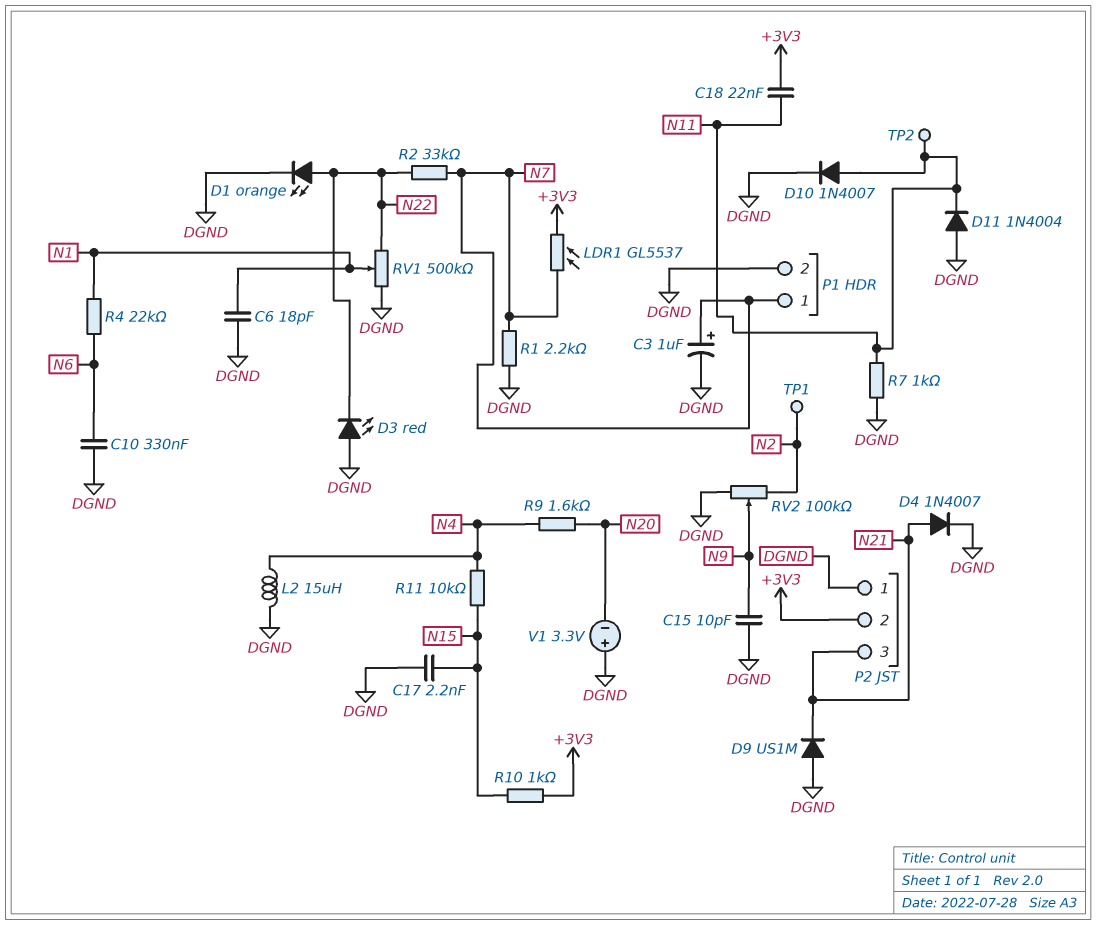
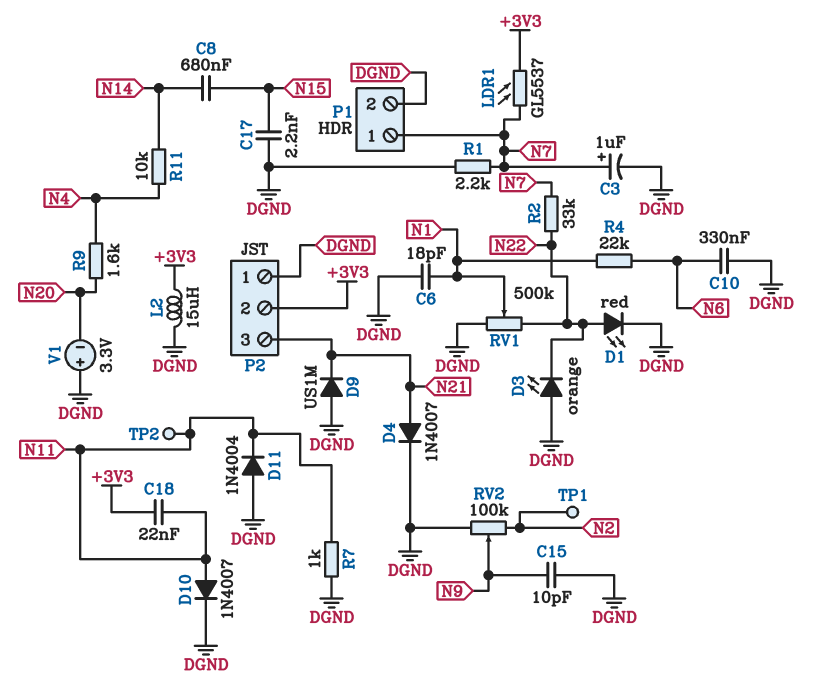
C8: none -> 680nF (N14, N15)
D1: LED orange (A N22, K DGND) -> LED red (A N22, K DGND)
D3: LED red (A DGND, K N22) -> LED orange (A DGND, K N22)
L2: 15uH (DGND, N4) -> 15uH (+3V3, DGND)
R10: 1k (+3V3, N15) -> none
R11: 10k (N4, N15) -> 10k (N4, N14)

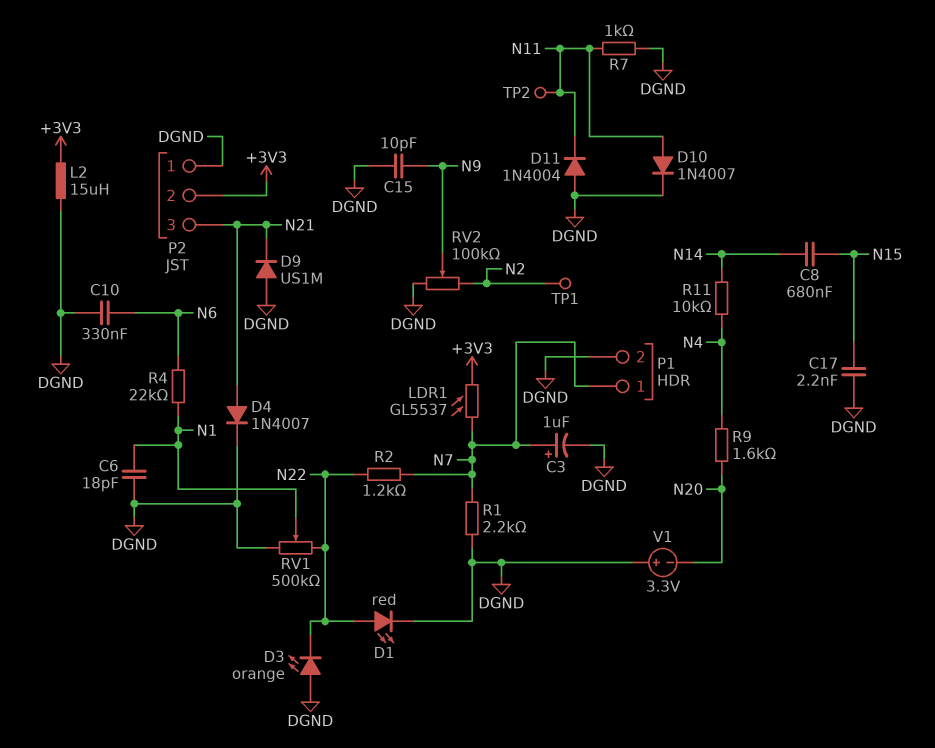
C18: 22nF (+3V3, N11) -> none
R2: 33k (N7, N22) -> 1.2k (N7, N22)

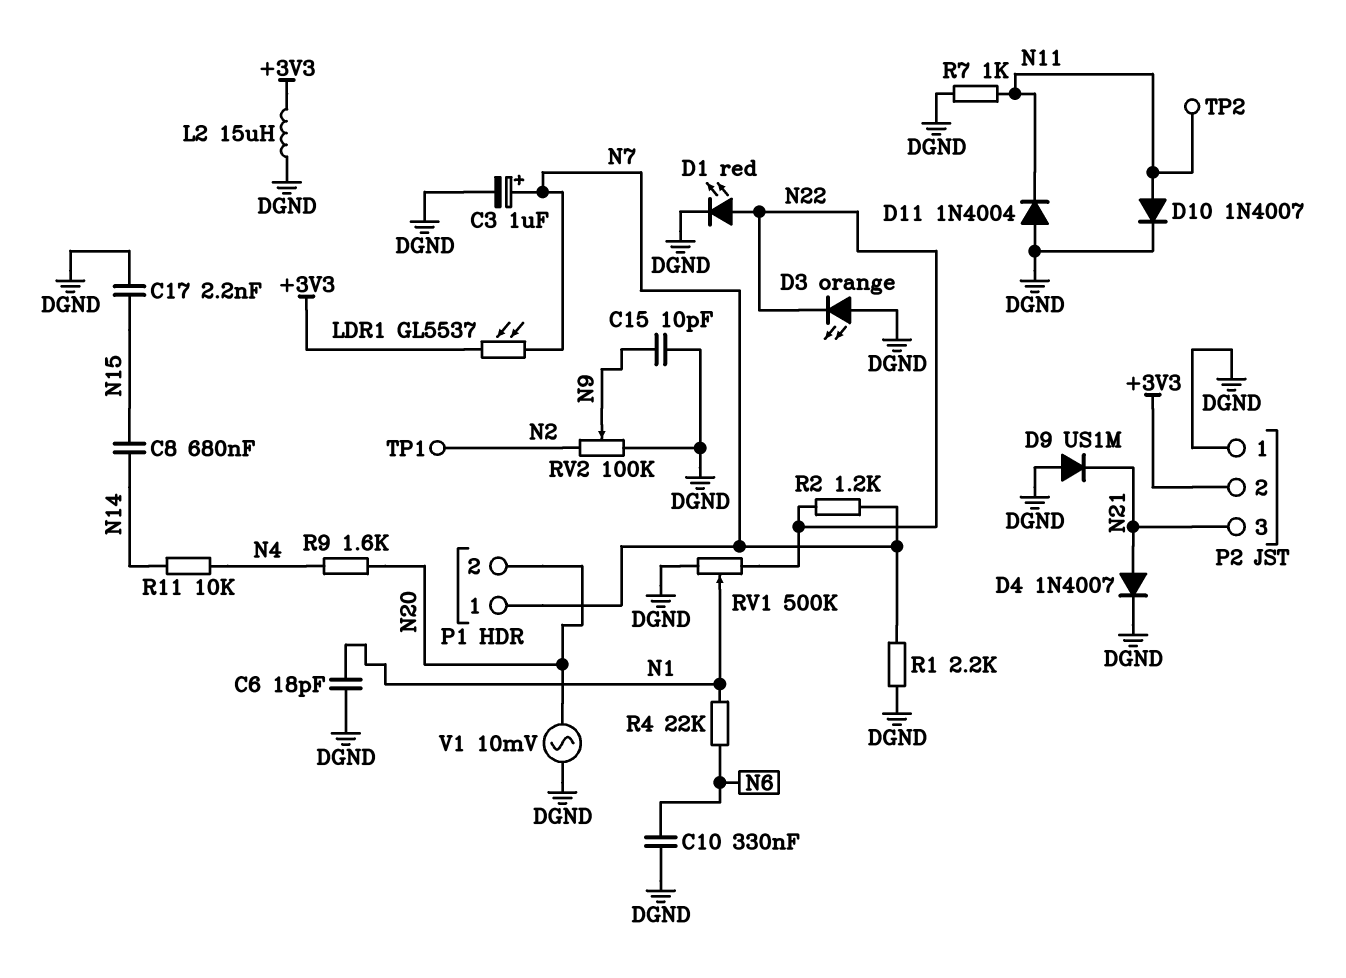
P1 pin 2: DGND -> N20
V1: 3.3V (plus DGND, minus N20) -> AC 10mV (DGND, N20)

